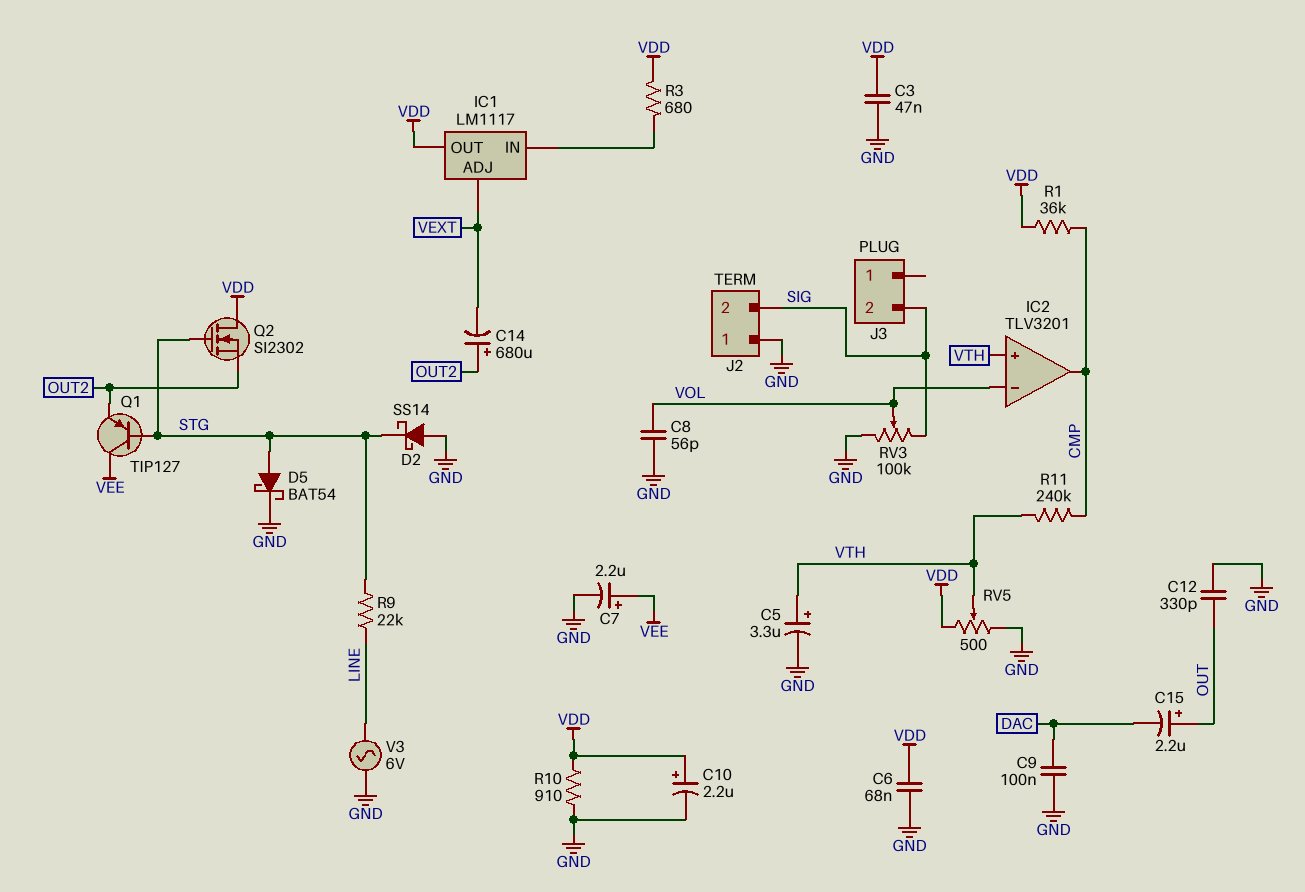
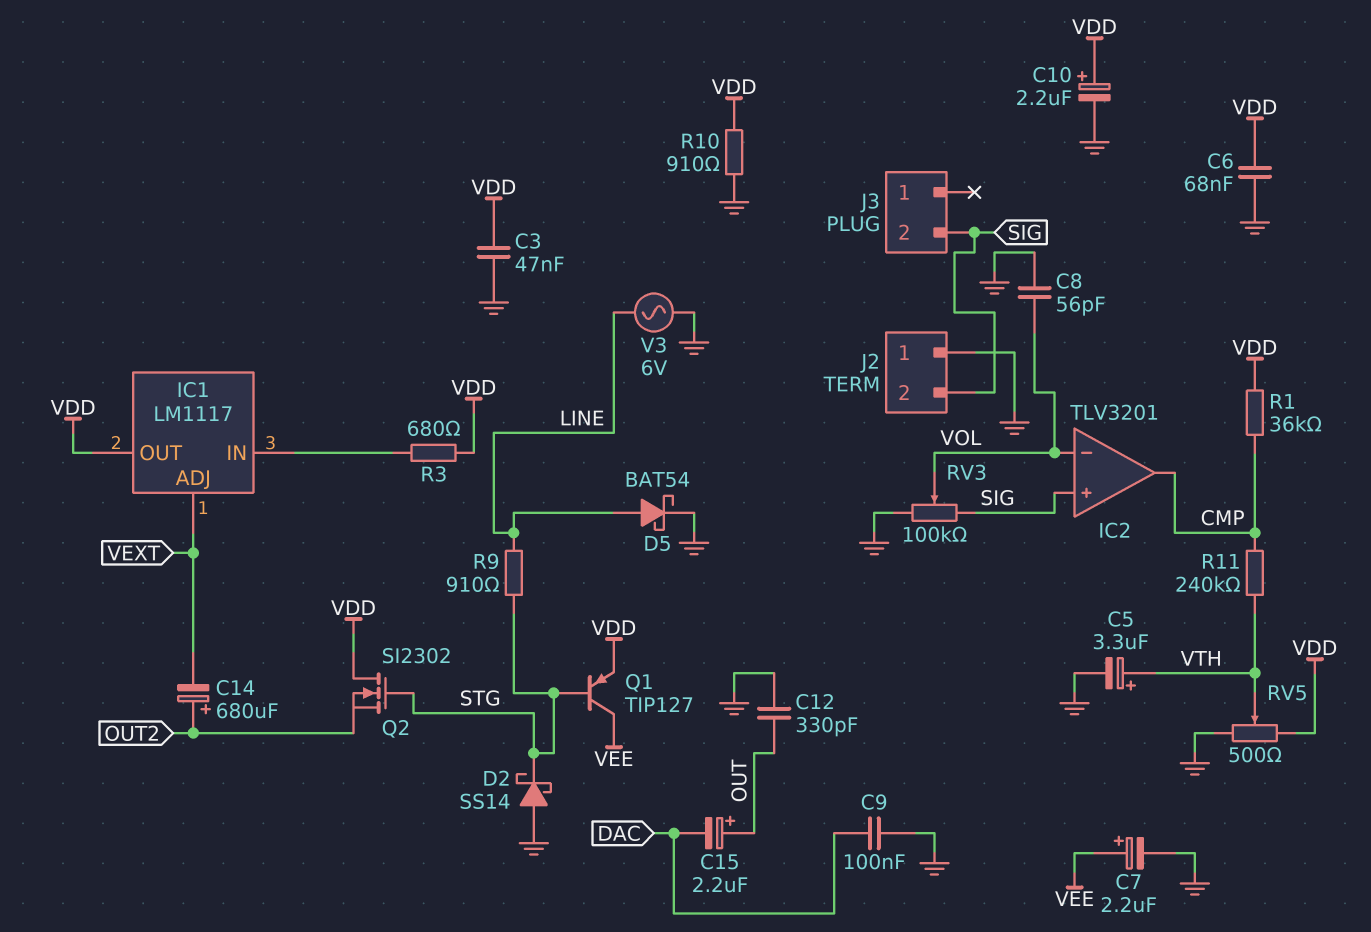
D5: schottky BAT54 (A STG, K GND) -> schottky BAT54 (A LINE, K GND)
IC2 pin in+: VTH -> SIG
Q1: PNP TIP127 (B STG, C VEE, E OUT2) -> PNP TIP127 (B STG, C VEE, E VDD)
R9: 22k (LINE, STG) -> 910 (LINE, STG)

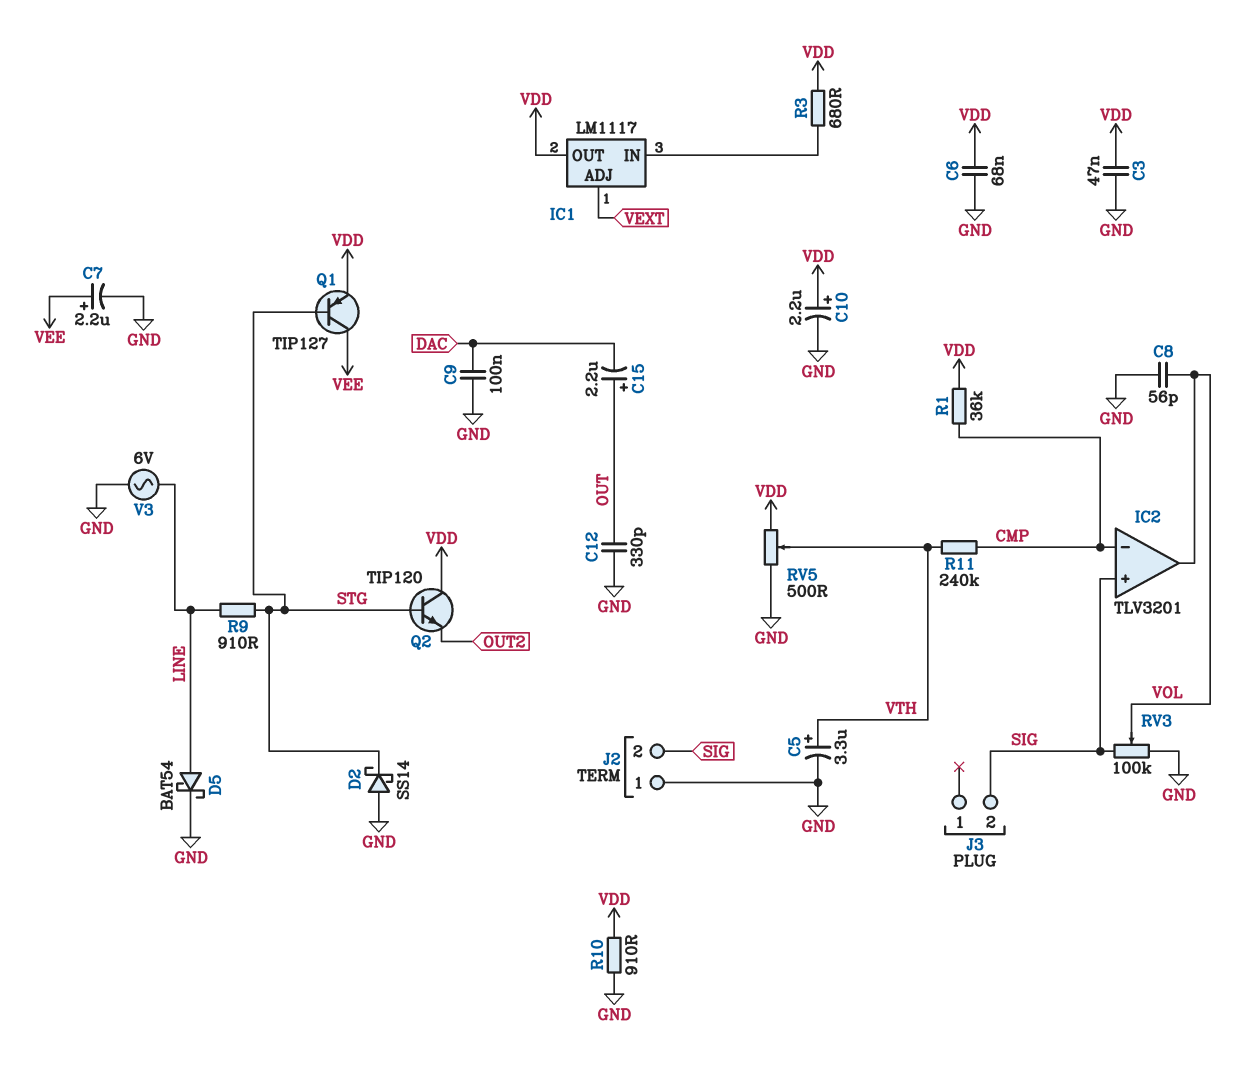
C14: 680uF (plus OUT2, minus VEXT) -> none
IC2 pin in-: VOL -> CMP
IC2 pin out: CMP -> VOL
Q2: NMOS SI2302 (G STG, D VDD, S OUT2) -> NPN TIP120 (B STG, C VDD, E OUT2)

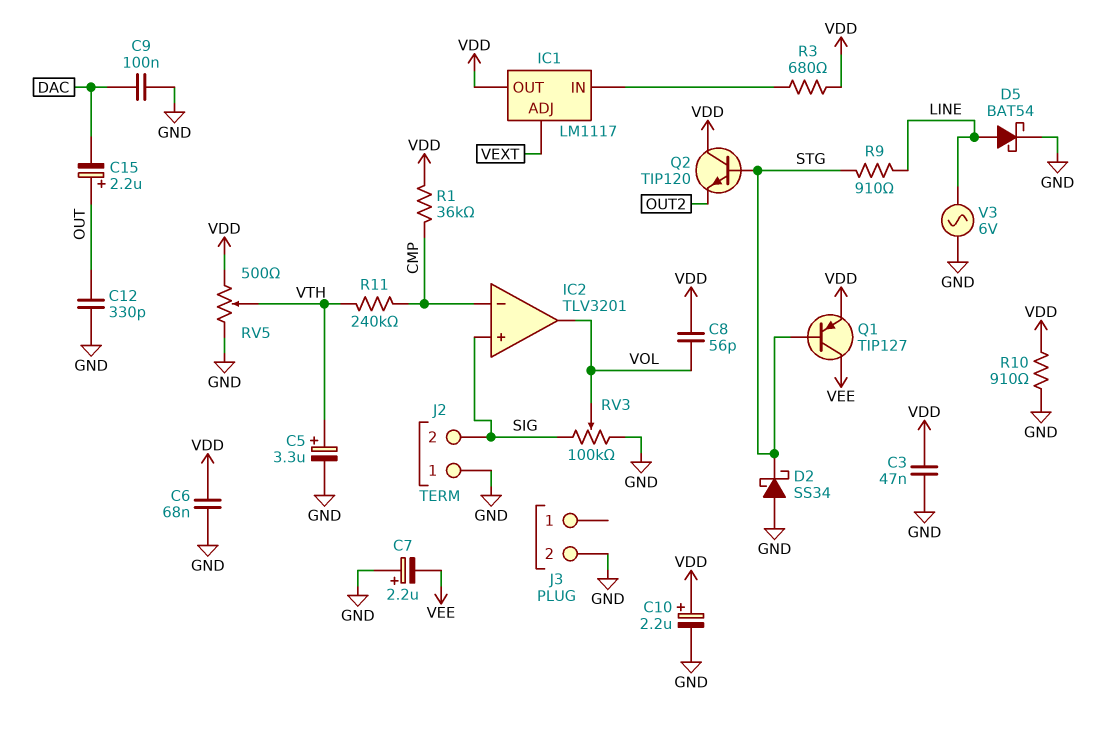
C7: 2.2uF (plus VEE, minus GND) -> 2.2uF (plus GND, minus VEE)
C8: 56pF (GND, VOL) -> 56pF (VDD, VOL)
D2: schottky SS14 (A GND, K STG) -> schottky SS34 (A GND, K STG)
J3 pin 2: SIG -> GND

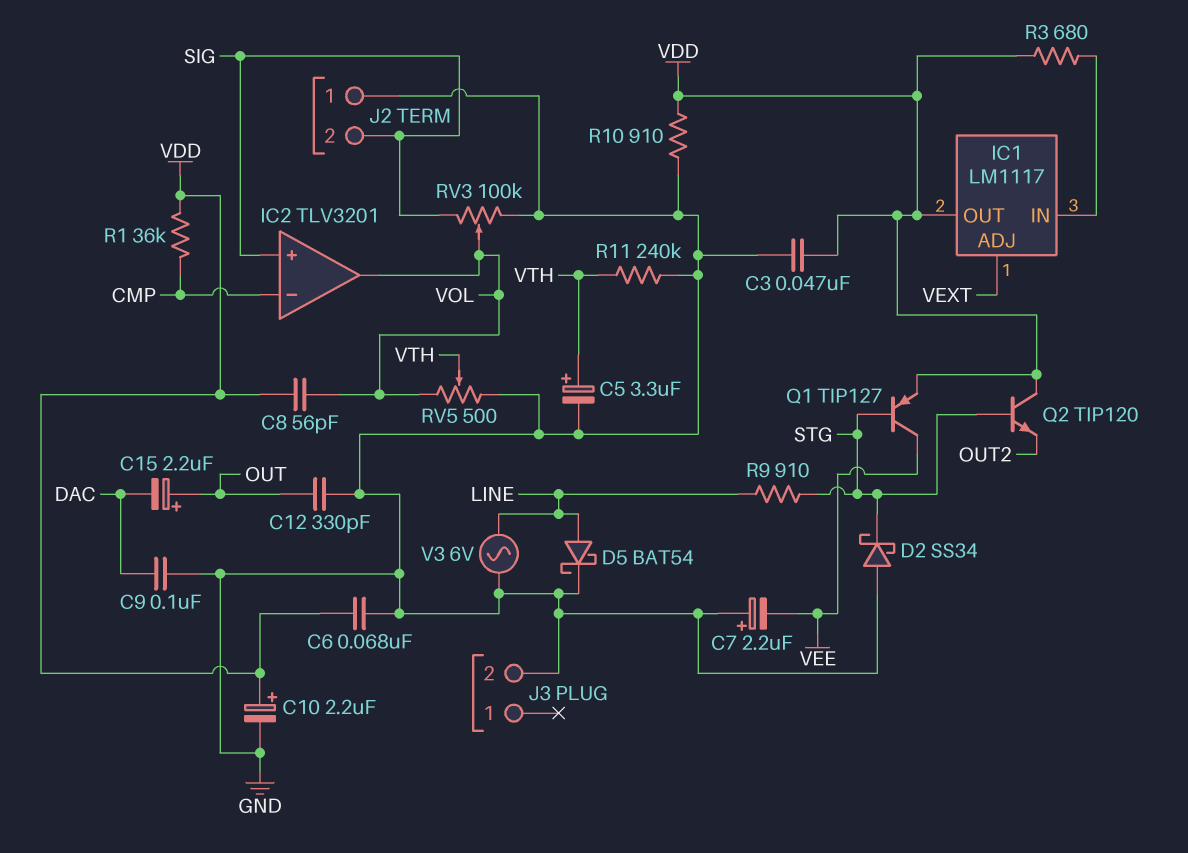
R11: 240k (CMP, VTH) -> 240k (GND, VTH)
RV5: 500 (GND, VDD, wiper VTH) -> 500 (GND, VOL, wiper VTH)

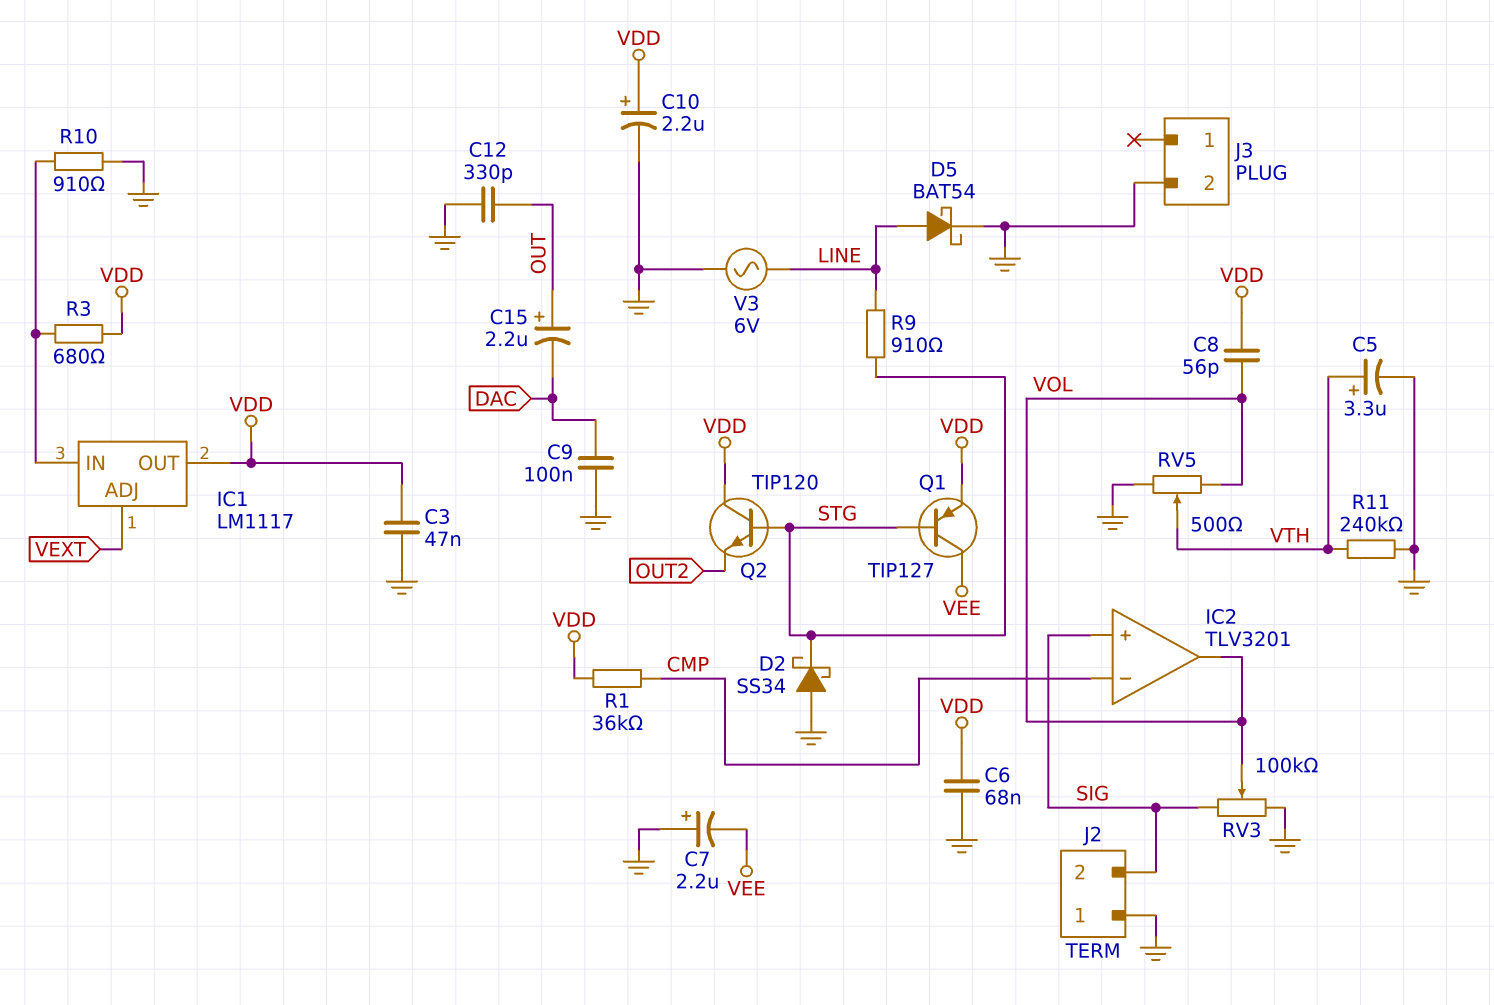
R10: 910 (GND, VDD) -> 910 (GND, IC1/IN)

